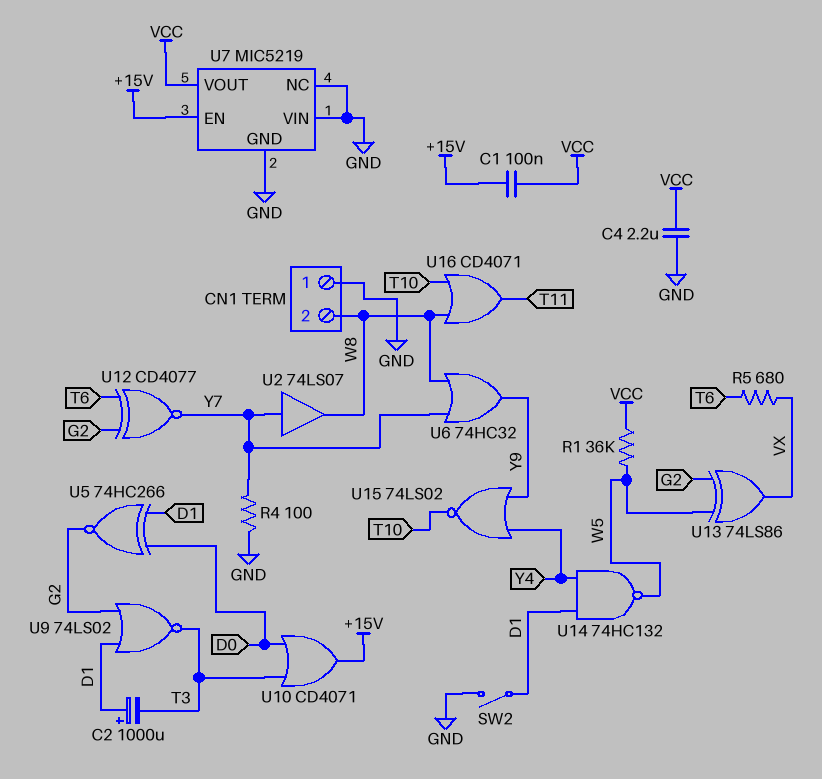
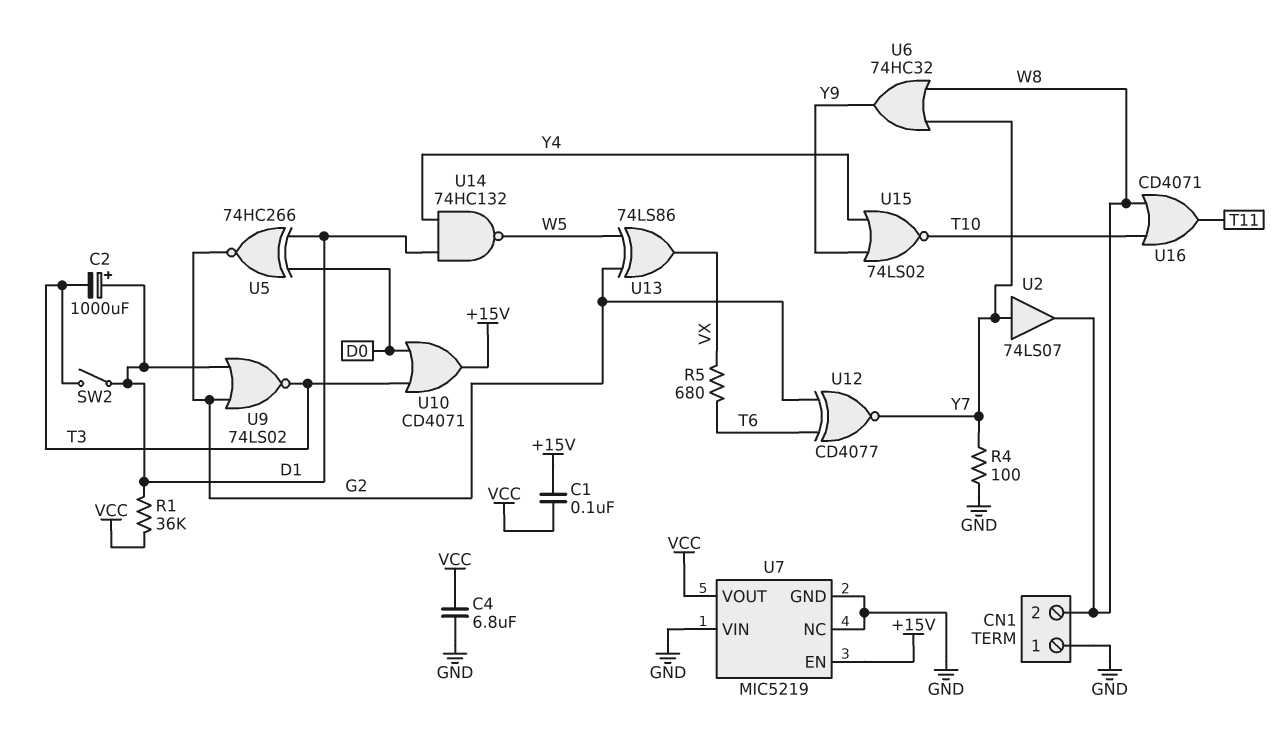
C4: 2.2uF (GND, VCC) -> 6.8uF (GND, VCC)
R1: 36k (VCC, W5) -> 36k (D1, VCC)
SW2: switch (D1, GND) -> switch (D1, T3)

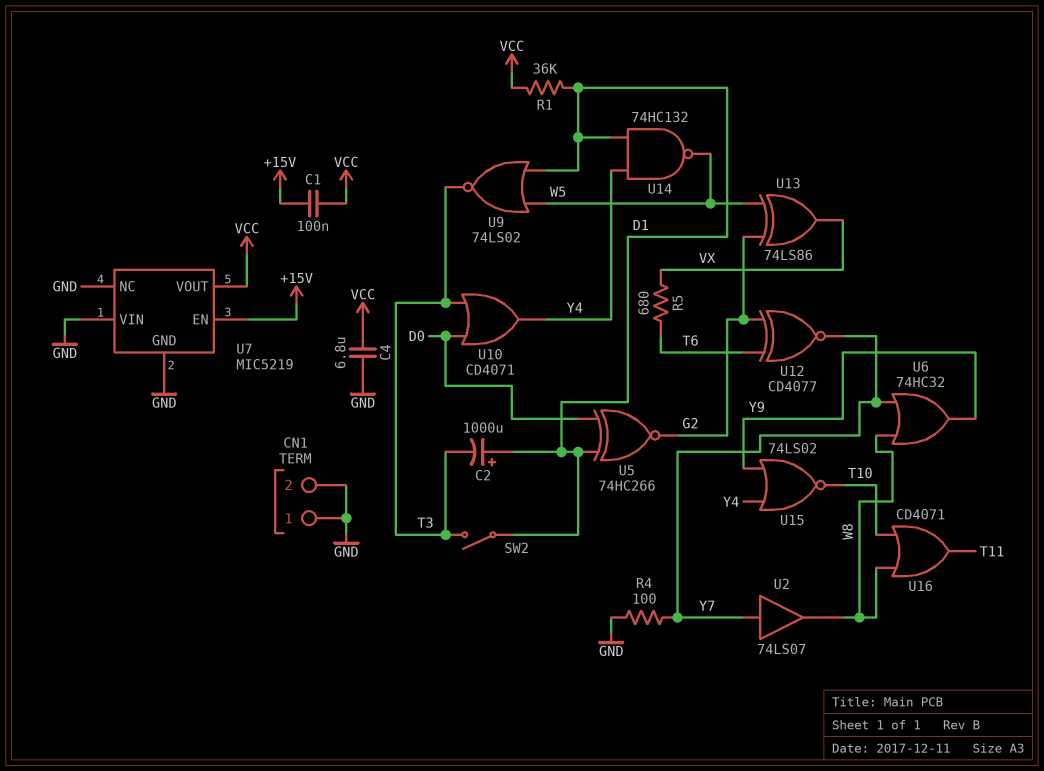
CN1 pin 2: W8 -> GND
U9: NOR 74LS02 (in D1, in G2, out T3) -> NOR 74LS02 (in D1, in W5, out T3)
U10: OR CD4071 (in D0, in T3, out +15V) -> OR CD4071 (in D0, in T3, out Y4)

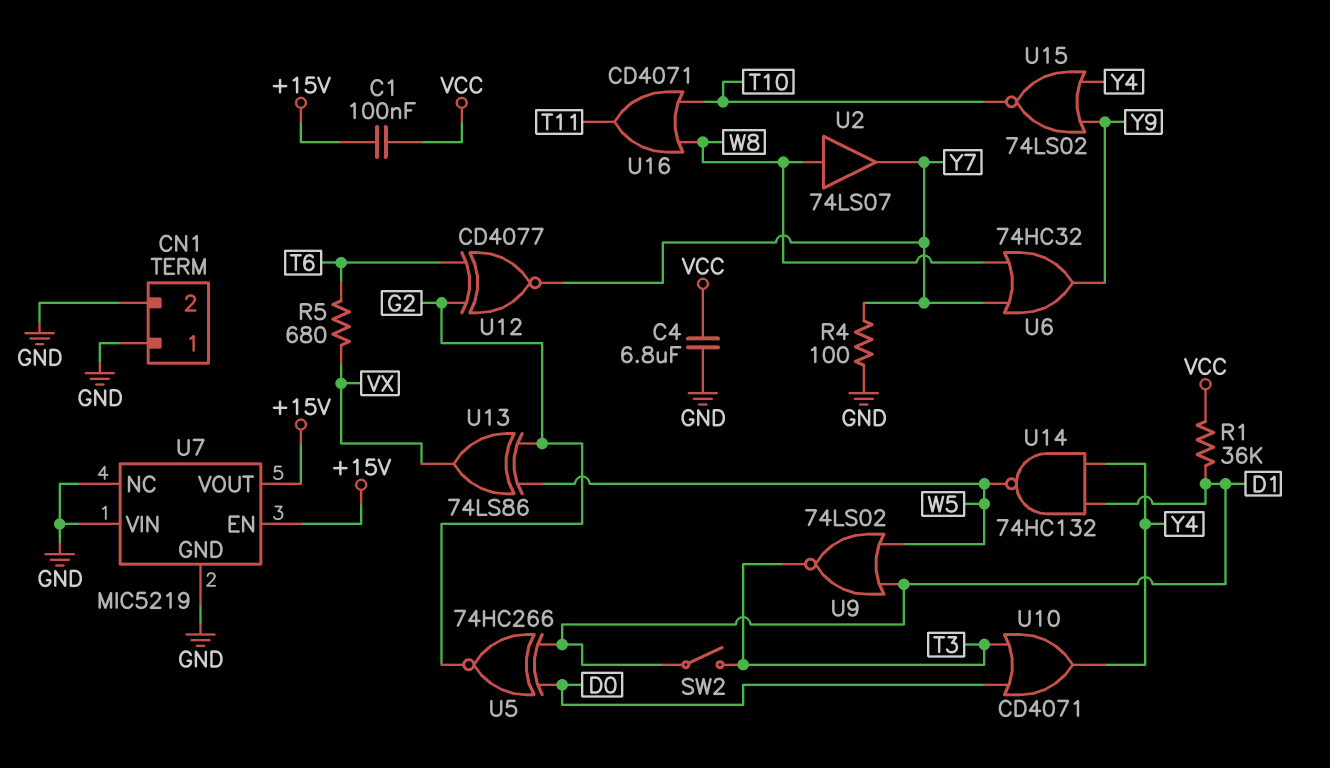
C2: 1000uF (plus D1, minus T3) -> none
U2: buffer 74LS07 (in Y7, out W8) -> buffer 74LS07 (in W8, out Y7)
U7 pin VOUT: VCC -> +15V

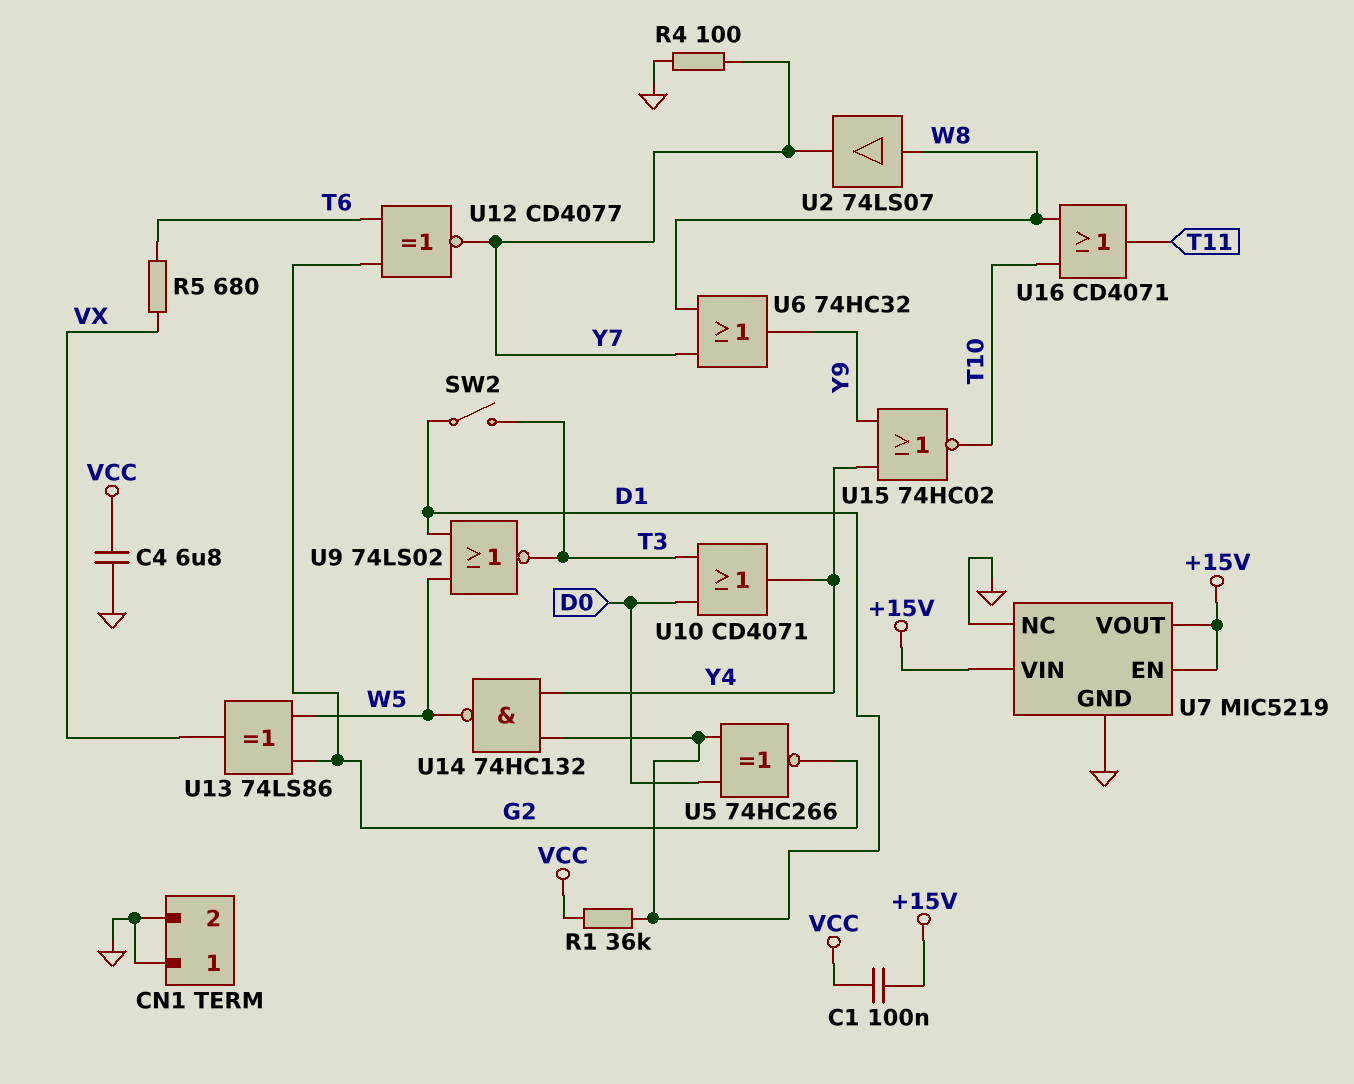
U7 pin VIN: GND -> +15V
U15: NOR 74LS02 (in Y4, in Y9, out T10) -> NOR 74HC02 (in Y4, in Y9, out T10)

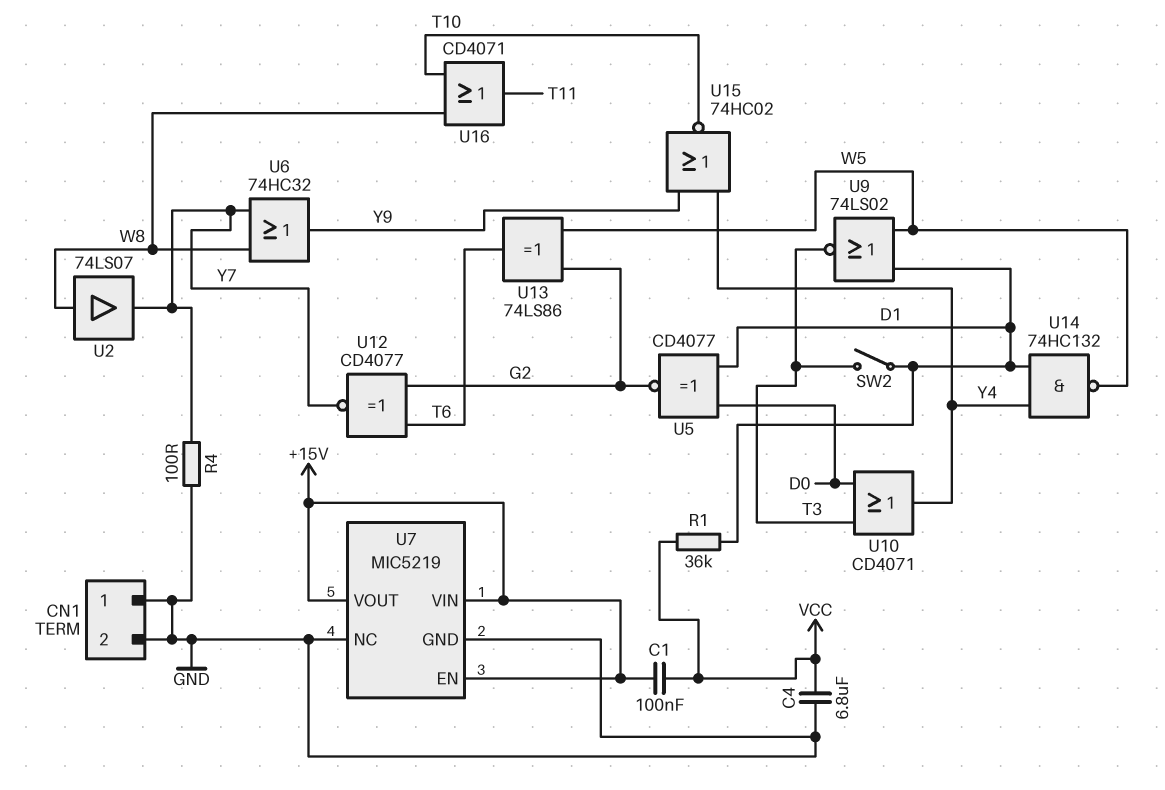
R5: 680 (T6, VX) -> none
U5: XNOR 74HC266 (in D0, in D1, out G2) -> XNOR CD4077 (in D0, in D1, out G2)
U13: XOR 74LS86 (in G2, in W5, out VX) -> XOR 74LS86 (in G2, in W5, out T6)

